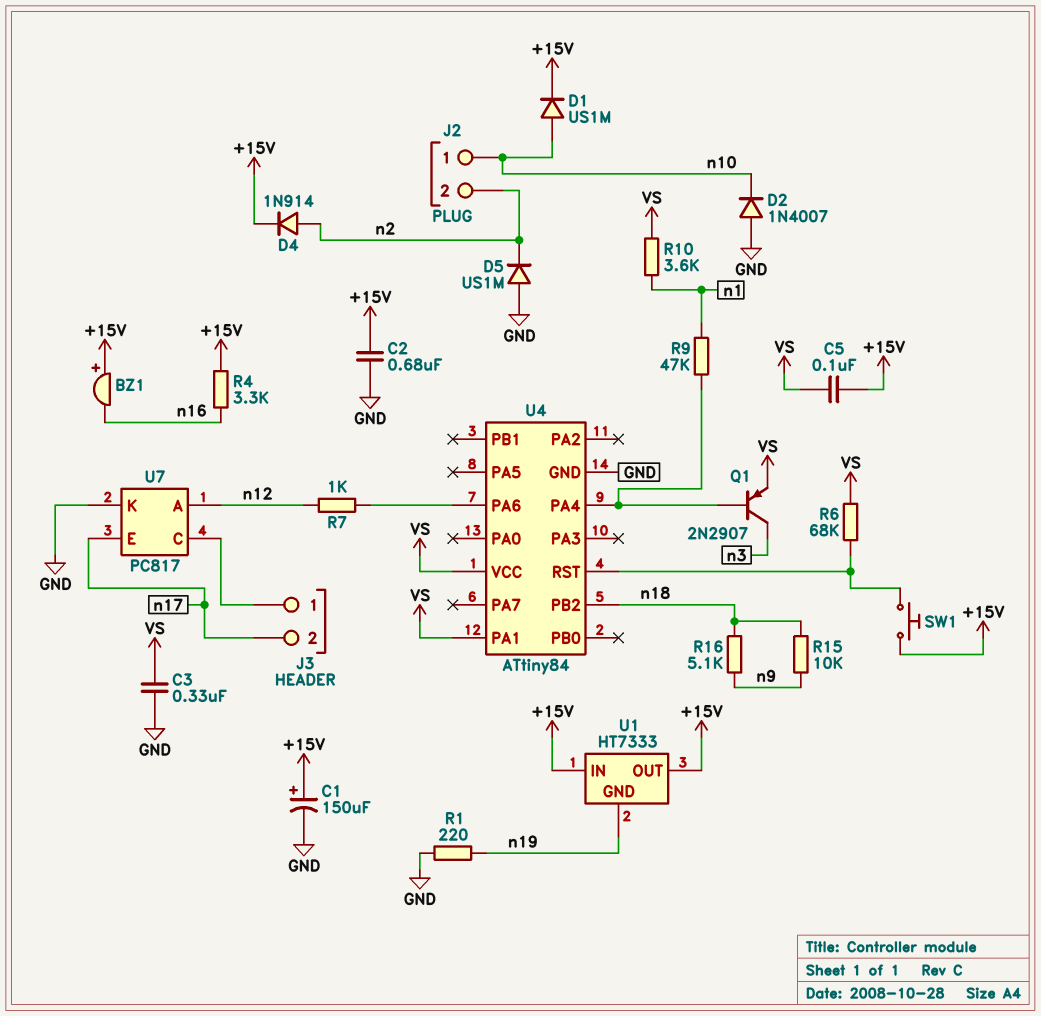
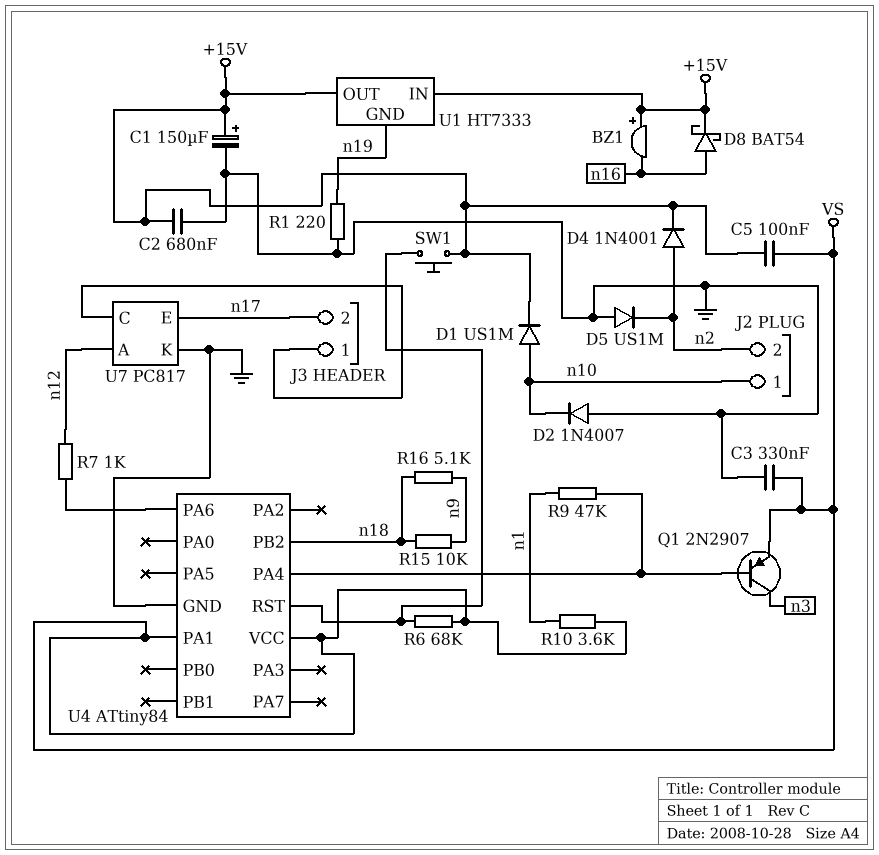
D4: diode 1N914 (A n2, K +15V) -> diode 1N4001 (A n2, K +15V)
D8: none -> schottky BAT54 (A n16, K +15V)
R4: 3.3k (+15V, n16) -> none

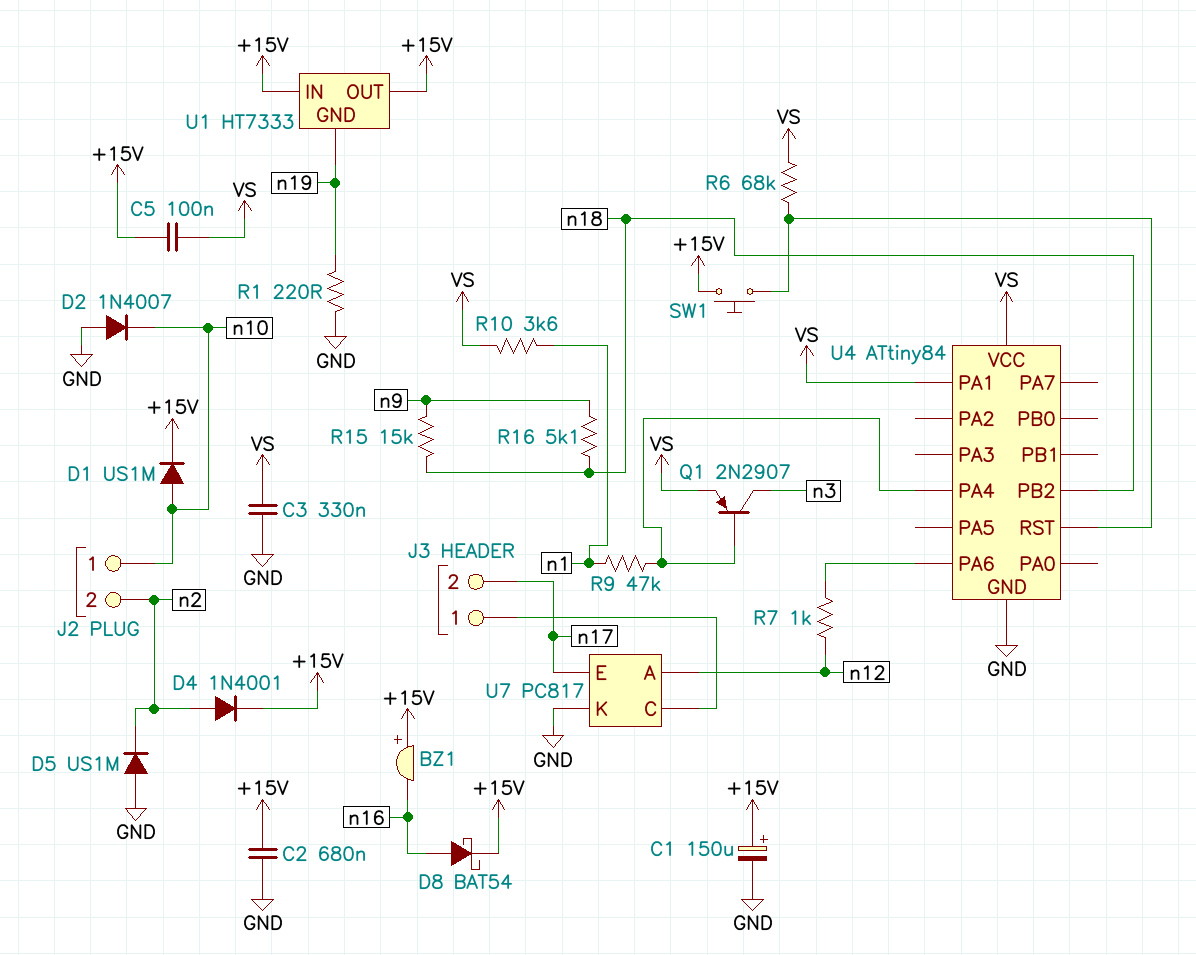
R15: 10k (n9, n18) -> 15k (n9, n18)

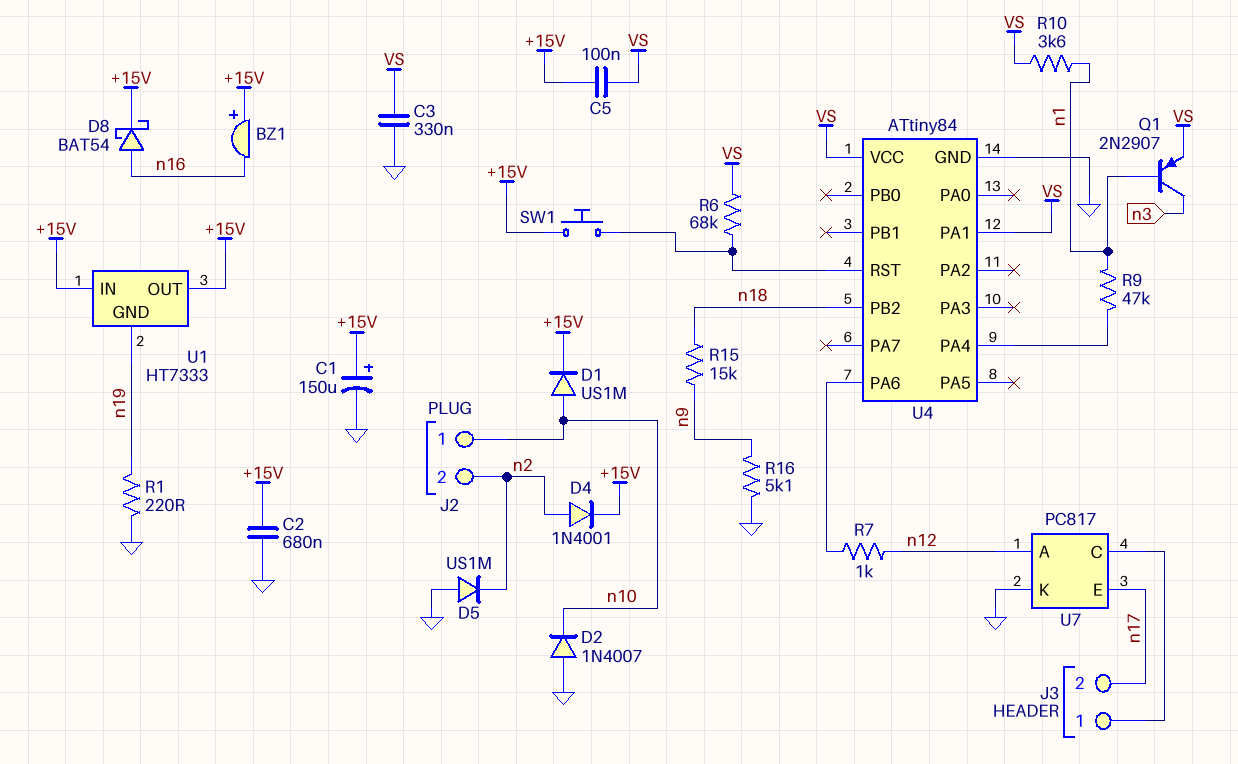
Q1: PNP 2N2907 (B U4/PA4, C n3, E VS) -> PNP 2N2907 (B n1, C n3, E VS)
R16: 5.1k (n9, n18) -> 5.1k (GND, n9)

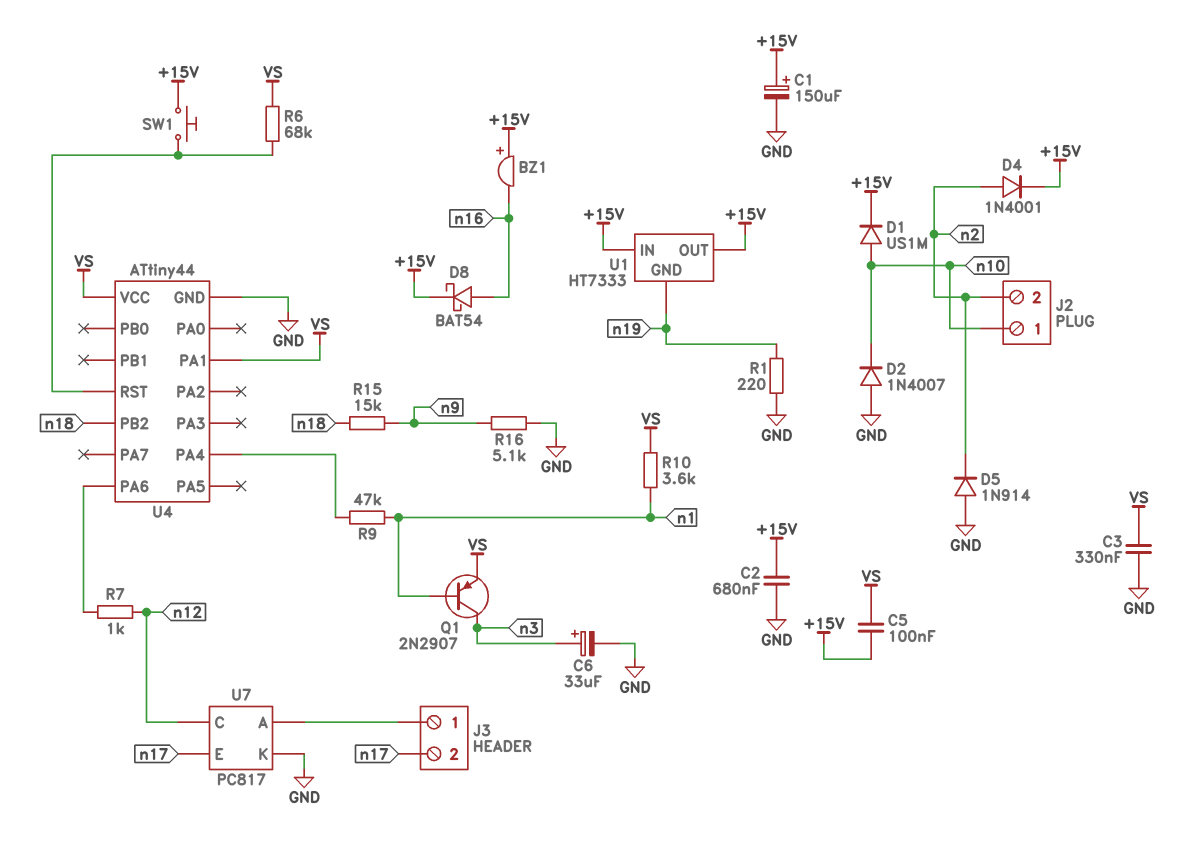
C6: none -> 33uF (plus n3, minus GND)
D5: diode US1M (A GND, K n2) -> diode 1N914 (A GND, K n2)
U4: ATtiny84 -> ATtiny44
U7 pin A: n12 -> J3/1
U7 pin C: J3/1 -> n12

